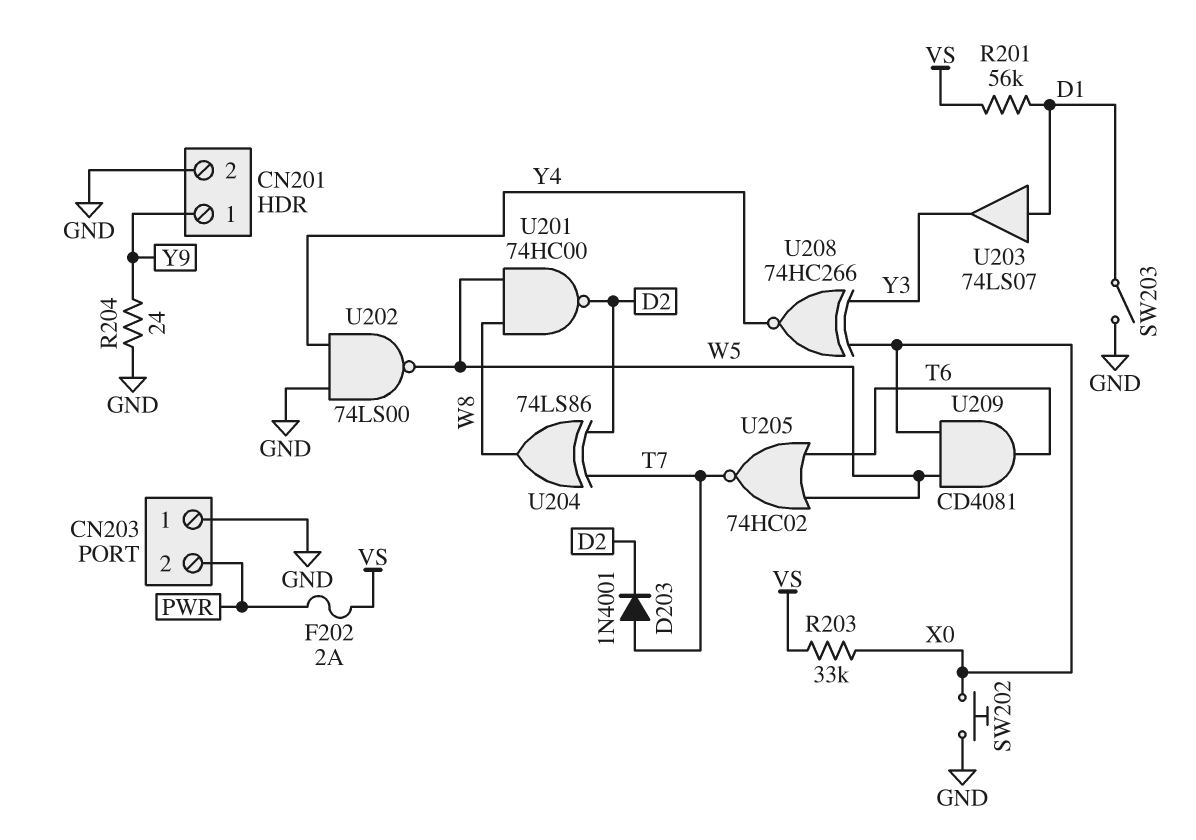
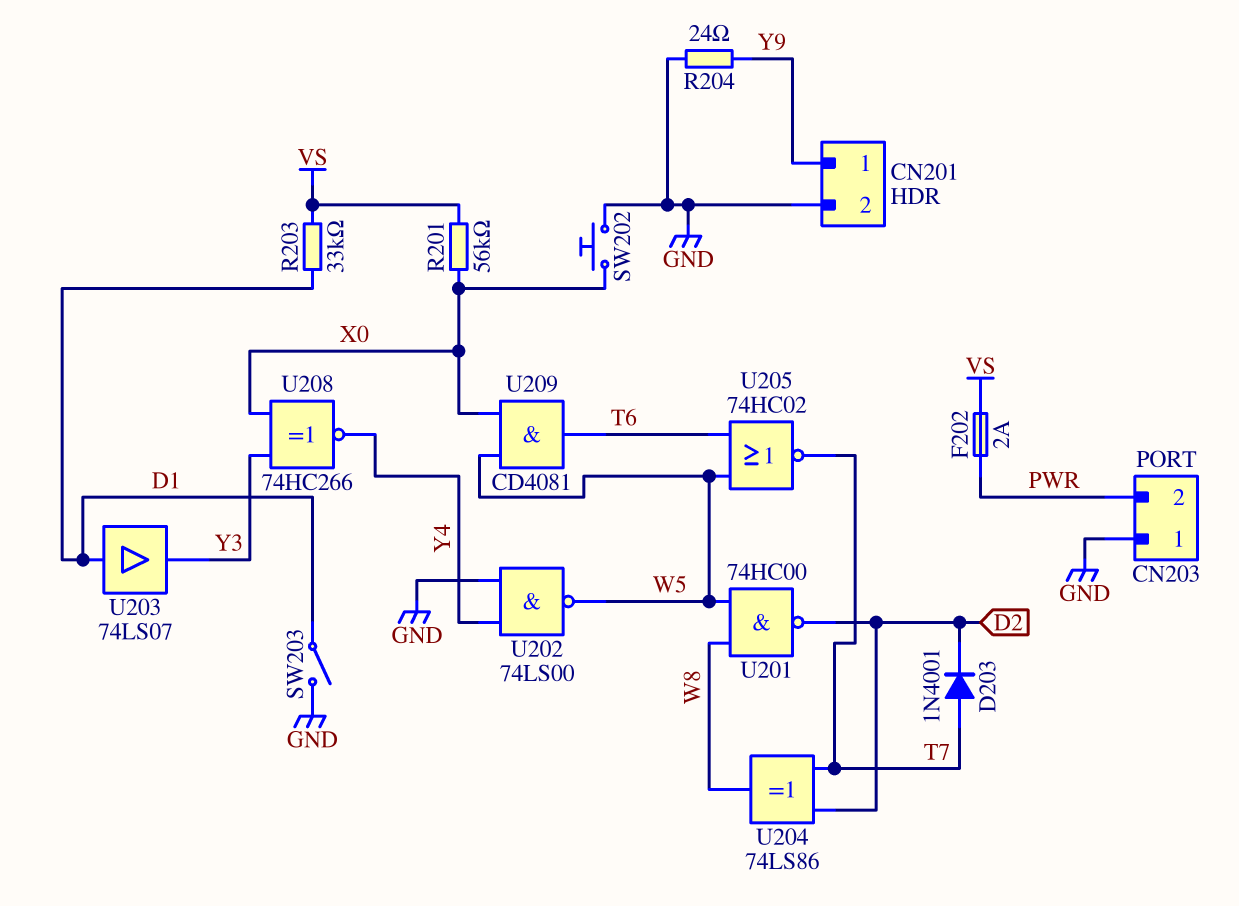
R201: 56k (D1, VS) -> 56k (VS, X0)
R203: 33k (VS, X0) -> 33k (D1, VS)

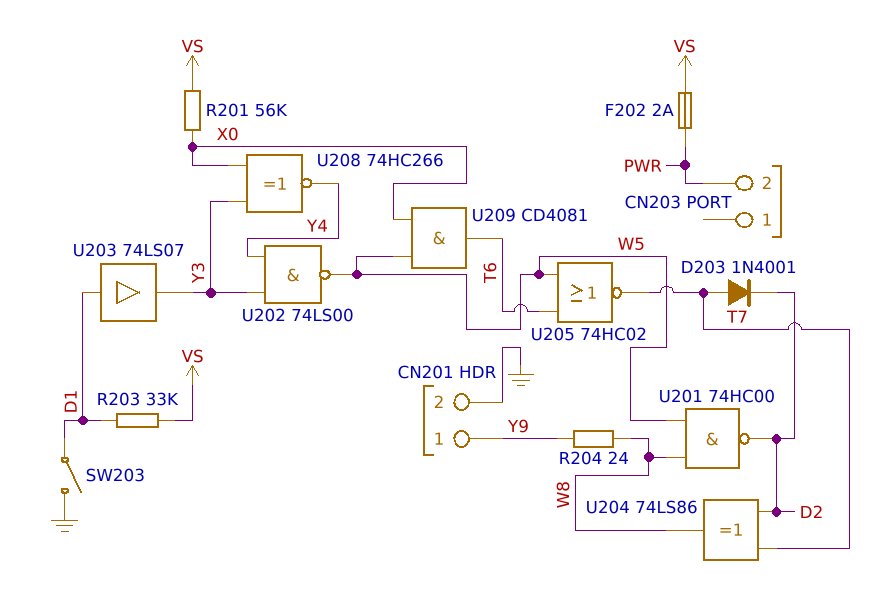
CN203 pin 1: GND -> none
R204: 24 (GND, Y9) -> 24 (W8, Y9)
SW202: button (GND, X0) -> none
U202: NAND 74LS00 (in GND, in Y4, out W5) -> NAND 74LS00 (in Y3, in Y4, out W5)

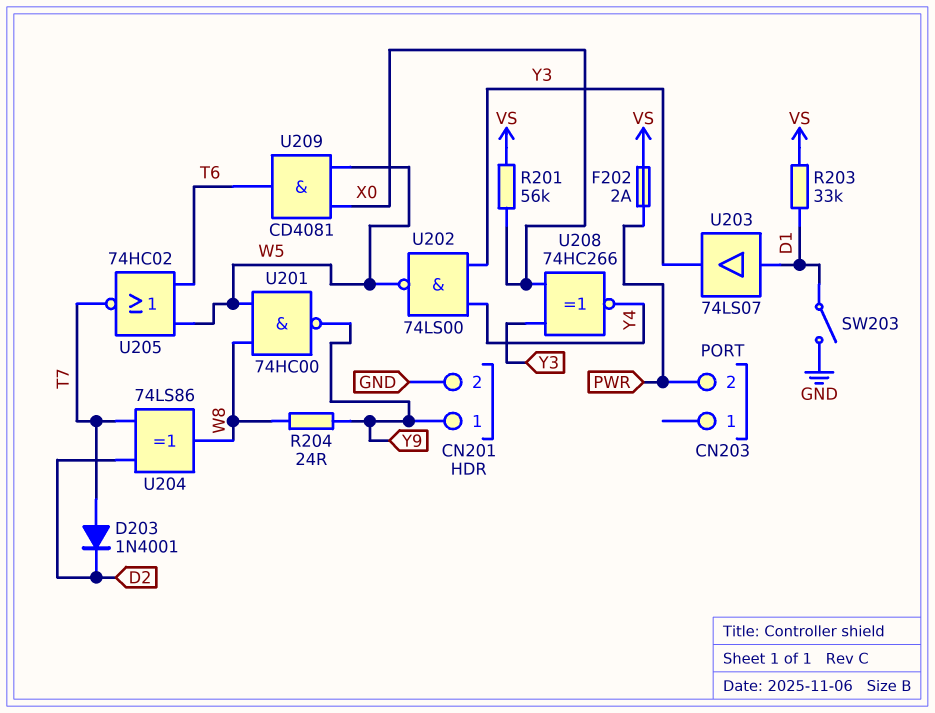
U201: NAND 74HC00 (in W5, in W8, out D2) -> NAND 74HC00 (in W5, in W8, out Y9)

